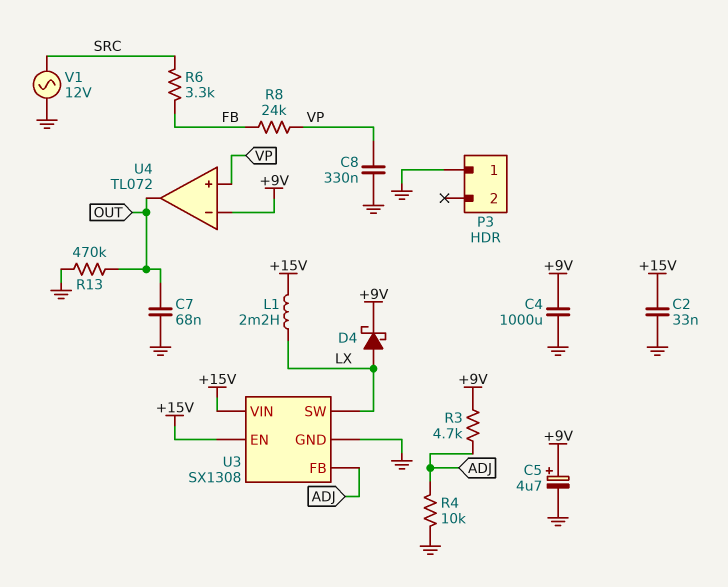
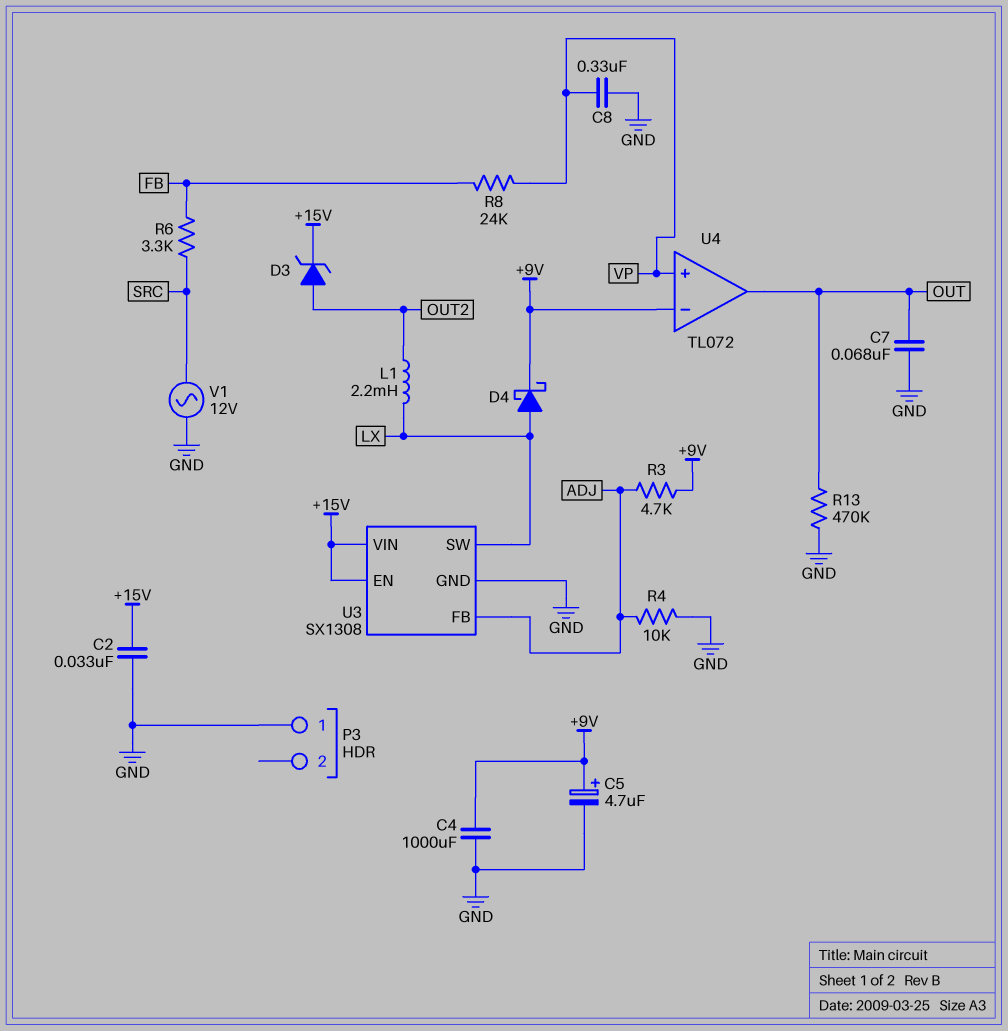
D3: none -> zener (A OUT2, K +15V)
L1: 2.2mH (+15V, LX) -> 2.2mH (LX, OUT2)

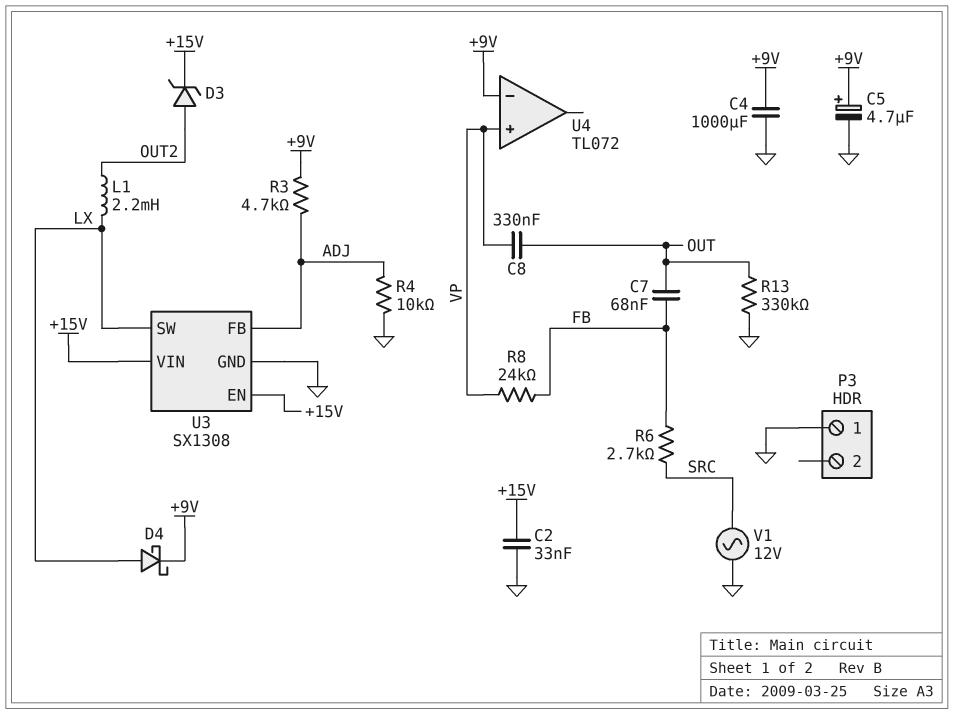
C7: 68nF (GND, OUT) -> 68nF (FB, OUT)
C8: 330nF (GND, VP) -> 330nF (OUT, VP)
R6: 3.3k (FB, SRC) -> 2.7k (FB, SRC)
R13: 470k (GND, OUT) -> 330k (GND, OUT)
U4 pin out: OUT -> none

